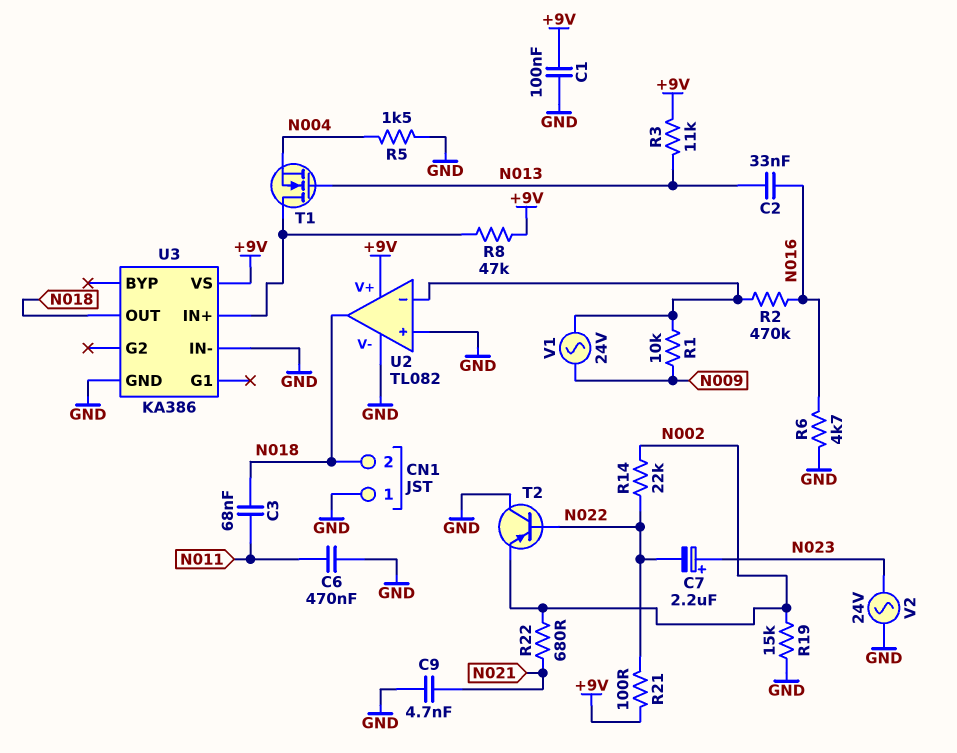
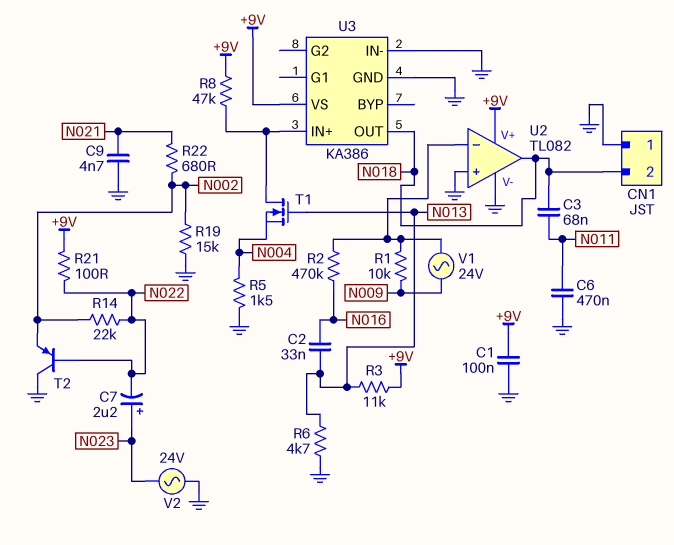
R6: 4.7k (GND, N016) -> 4.7k (GND, N013)

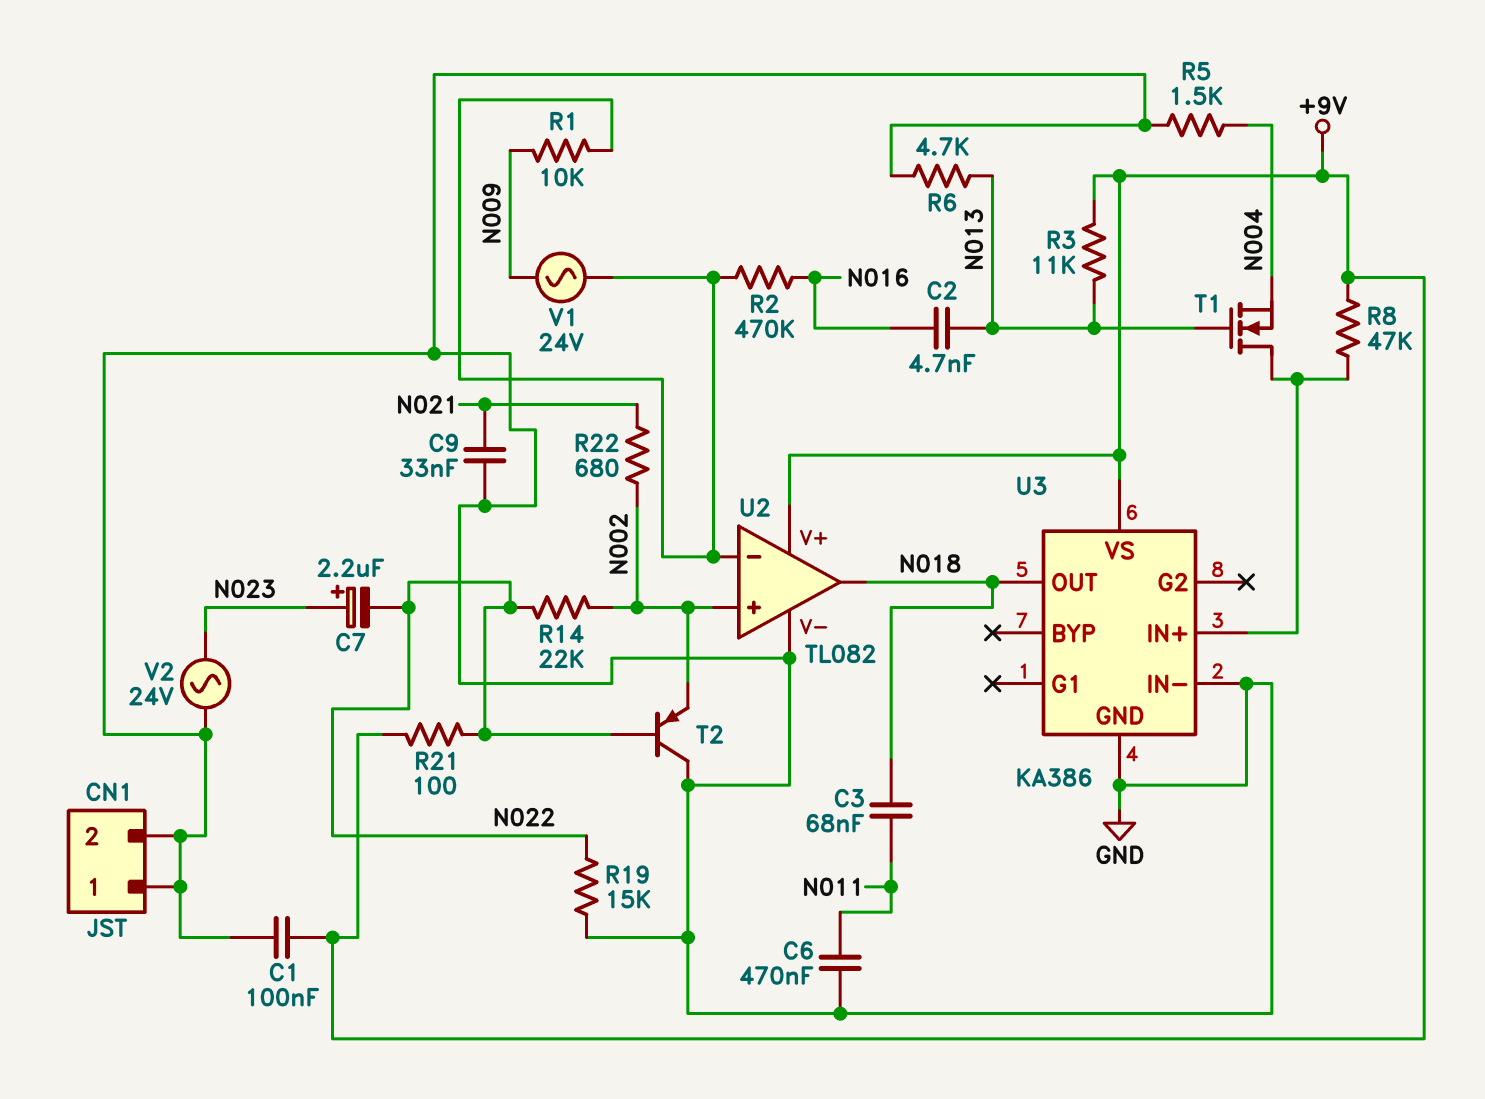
C2: 33nF (N013, N016) -> 4.7nF (N013, N016)
C9: 4.7nF (GND, N021) -> 33nF (GND, N021)
CN1 pin 2: N018 -> GND
R19: 15k (GND, N002) -> 15k (GND, N022)
U2 pin in+: GND -> N002

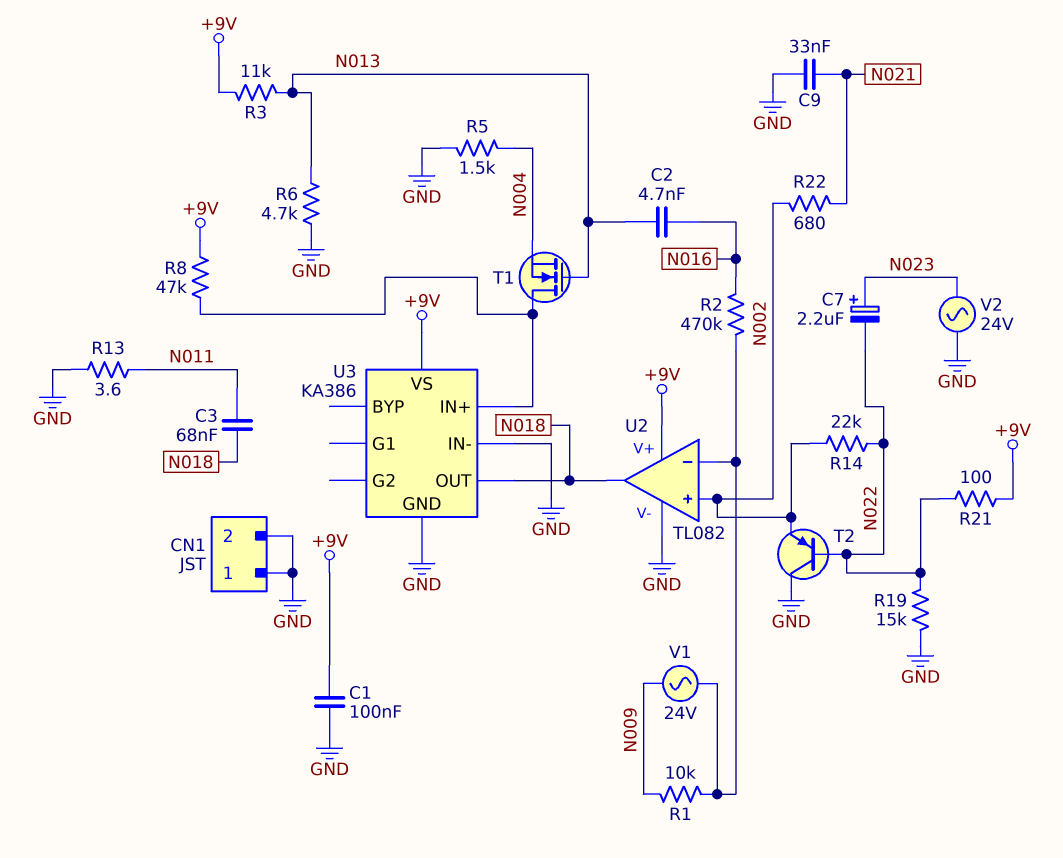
C6: 470nF (GND, N011) -> none
R13: none -> 3.6 (GND, N011)

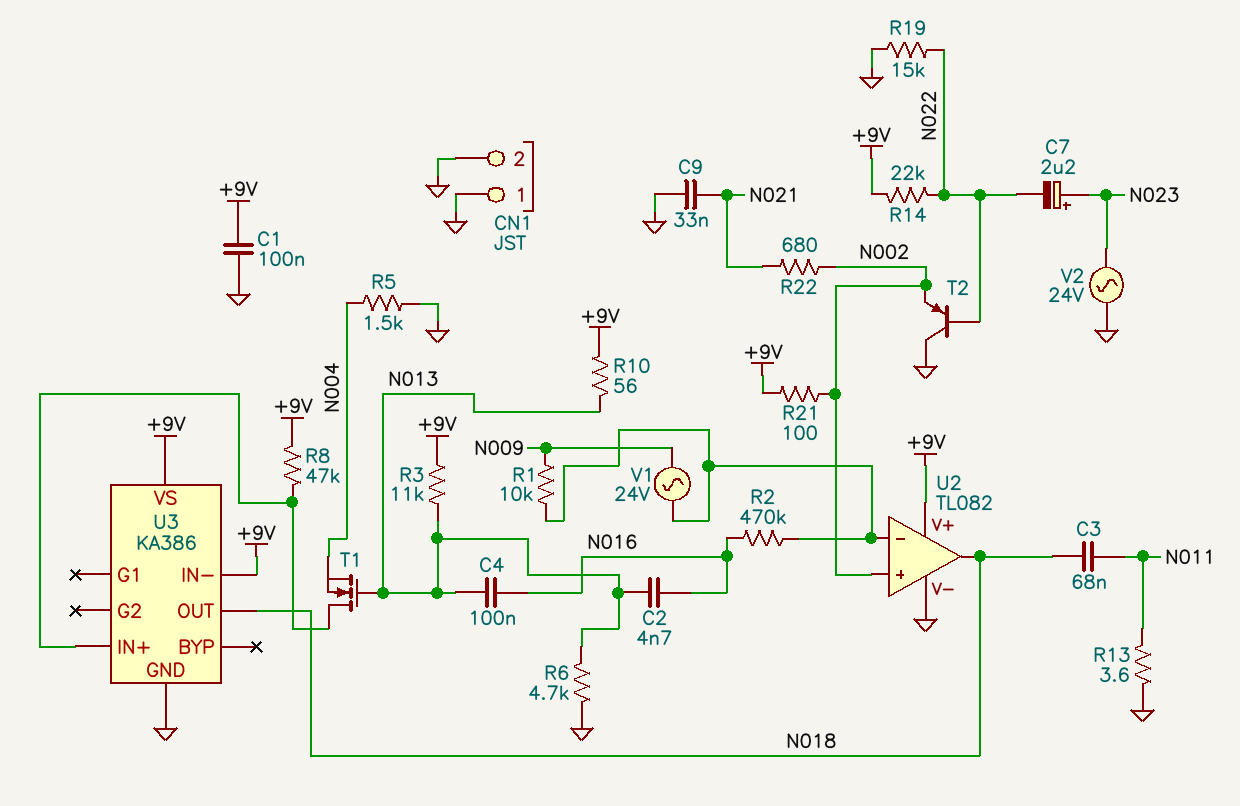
C4: none -> 100nF (N013, N016)
R10: none -> 56 (+9V, N013)
R14: 22k (N002, N022) -> 22k (+9V, N022)
R21: 100 (+9V, N022) -> 100 (+9V, N002)
U3 pin IN-: GND -> +9V

